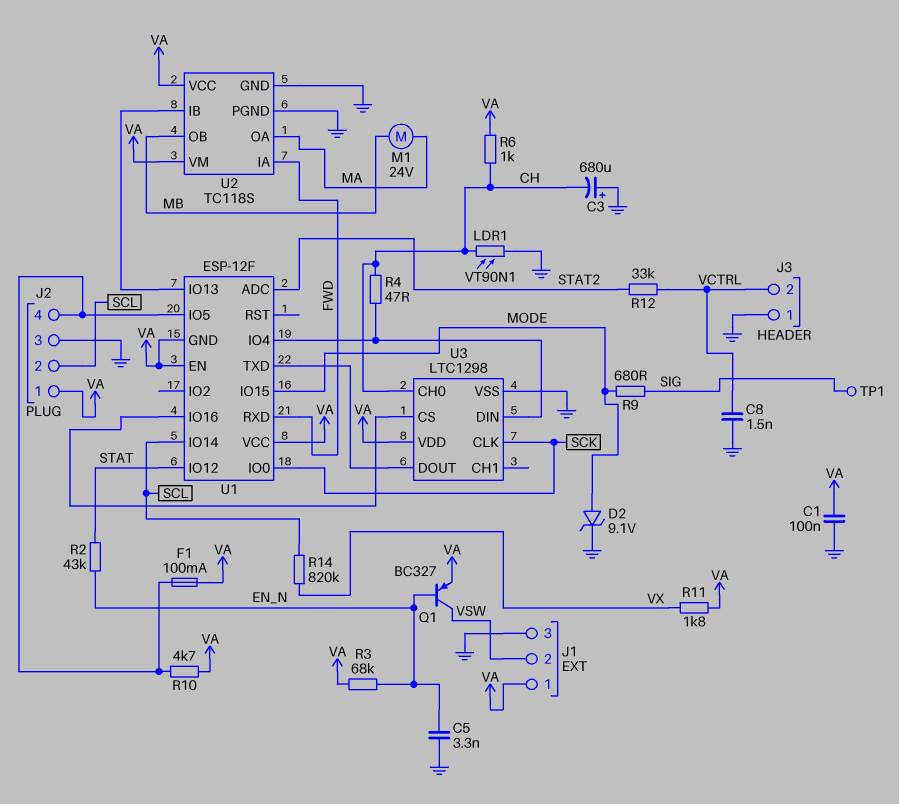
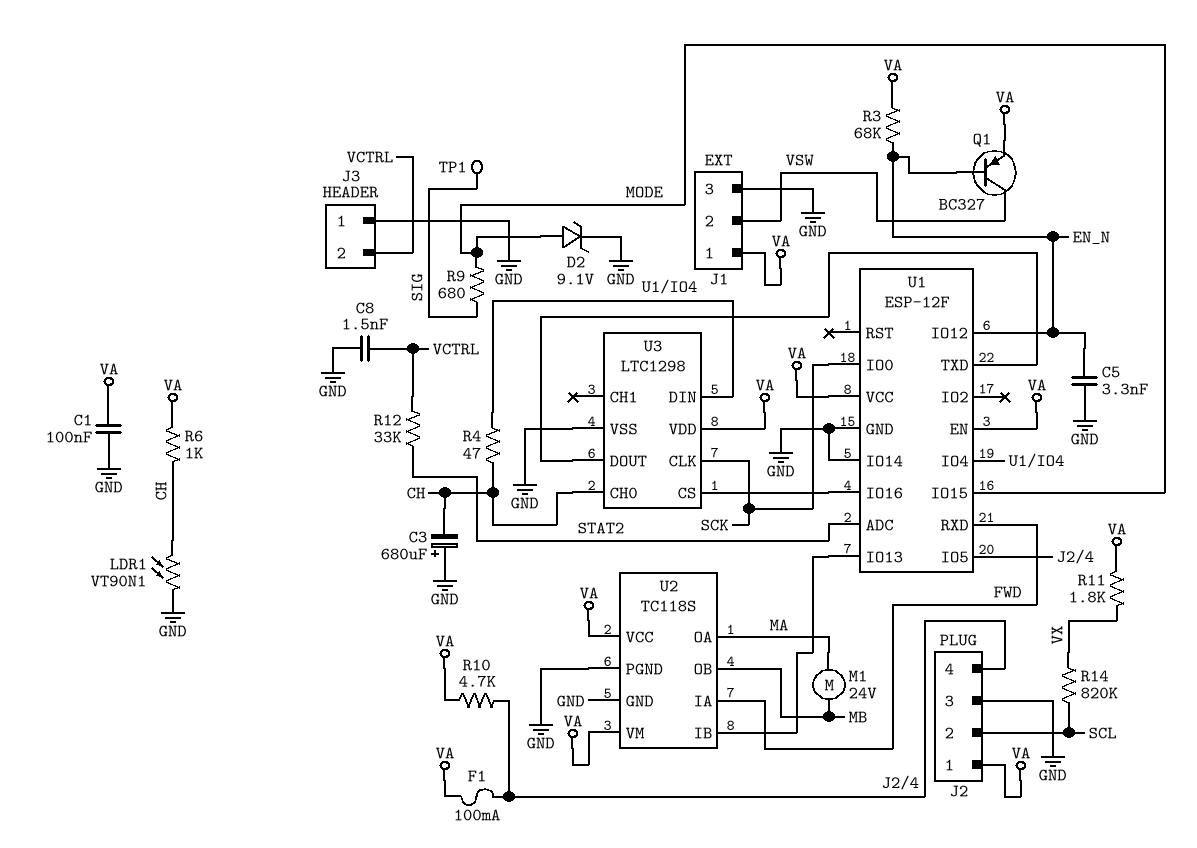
R2: 43k (EN_N, STAT) -> none
U1 pin GND: VA -> GND
U1 pin IO12: STAT -> EN_N
U1 pin IO14: SCL -> GND

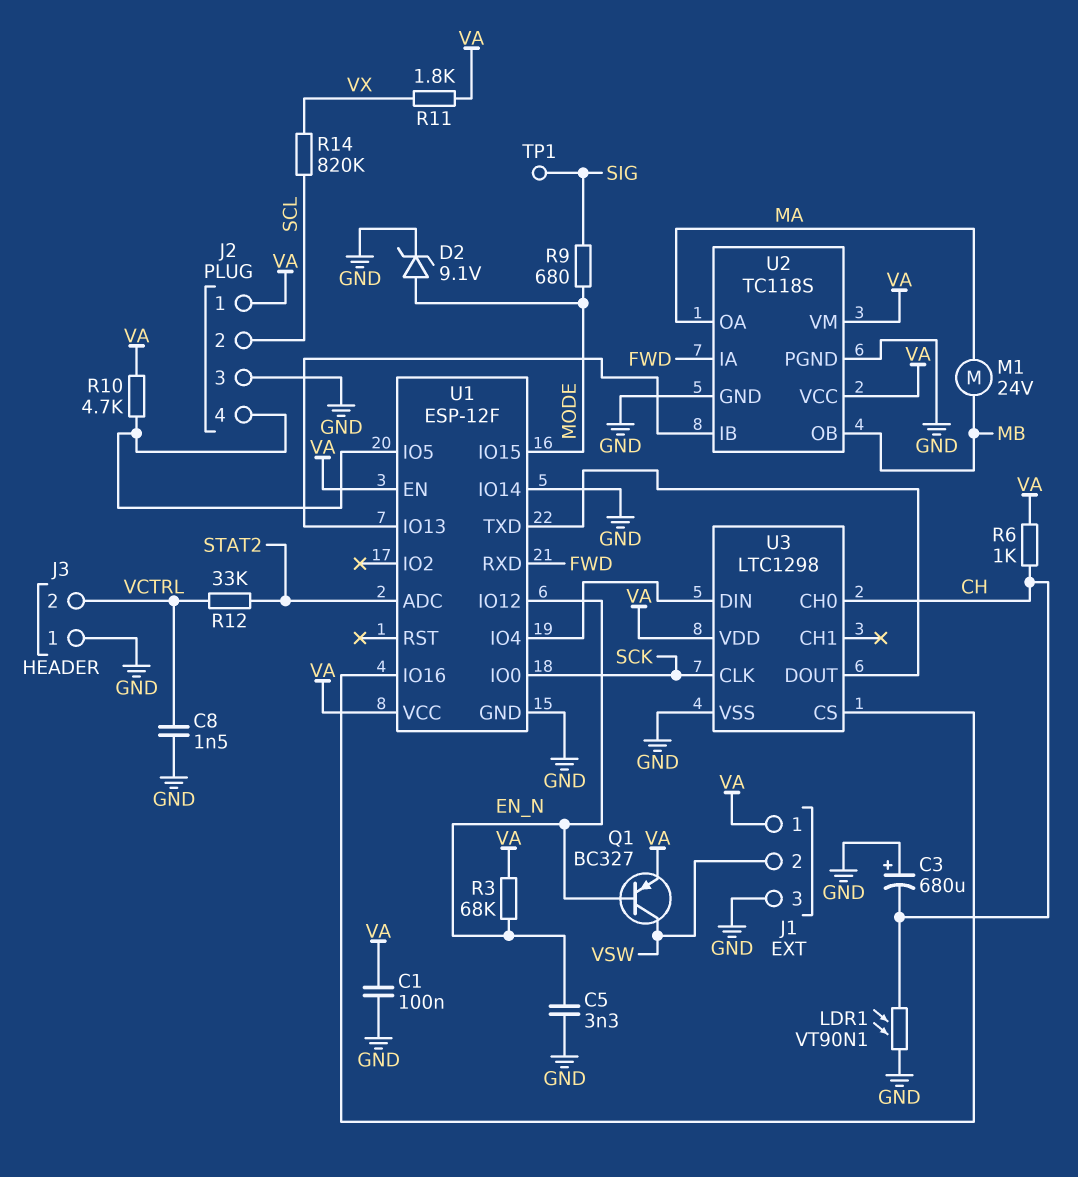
F1: 100mA (J2/4, VA) -> none
R4: 47 (CH, U1/IO4) -> none

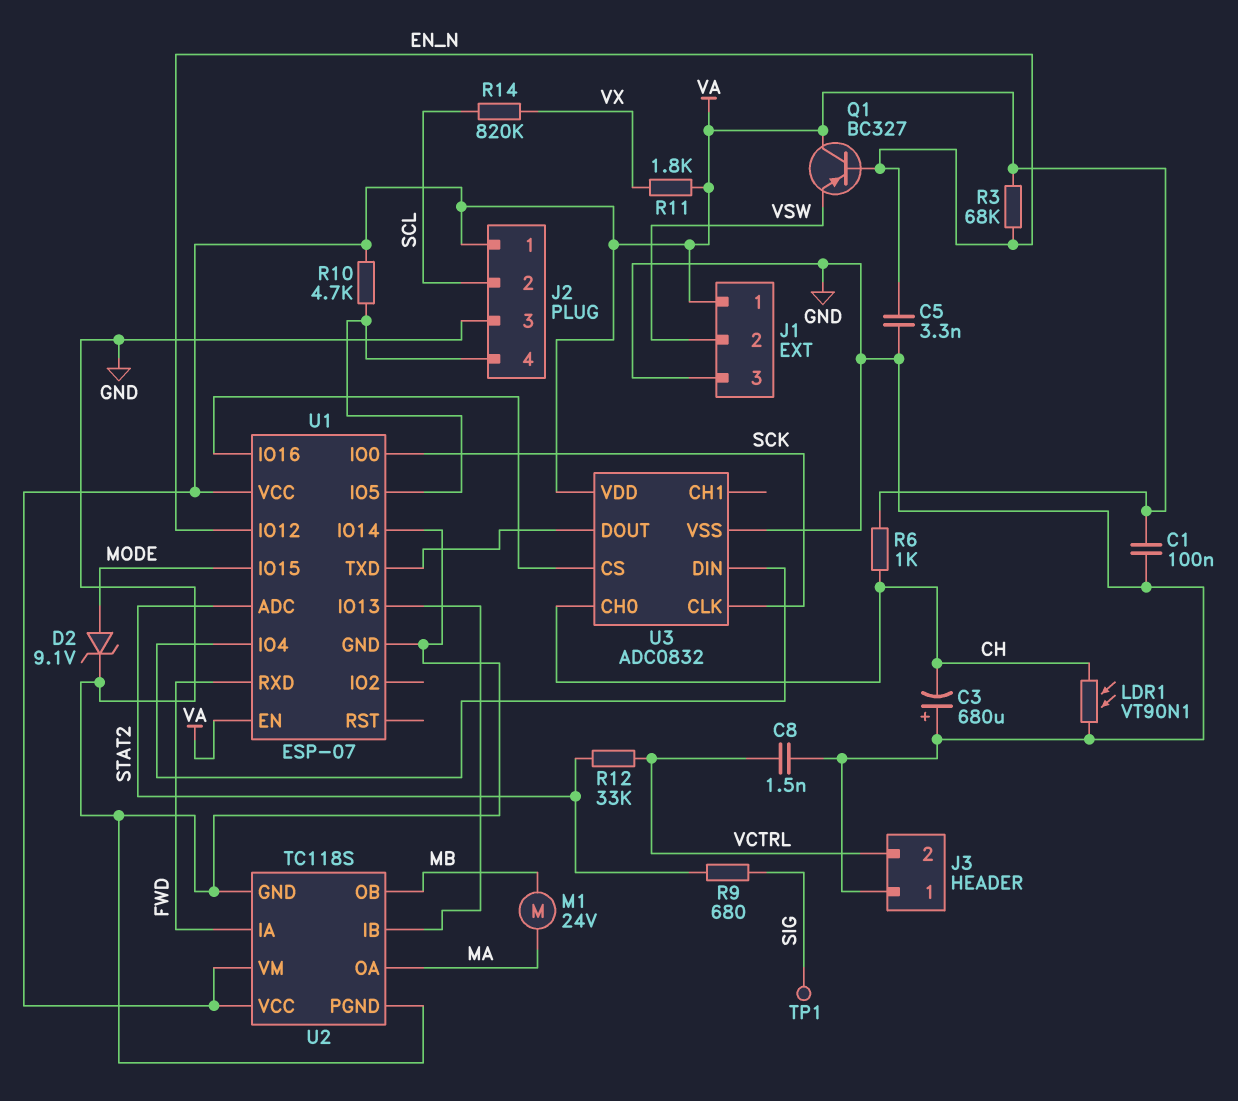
Q1: PNP BC327 (B EN_N, C VSW, E VA) -> PNP BC327 (B EN_N, C VA, E VSW)
R9: 680 (MODE, SIG) -> 680 (SIG, STAT2)
U1: ESP-12F -> ESP-07
U3: LTC1298 -> ADC0832

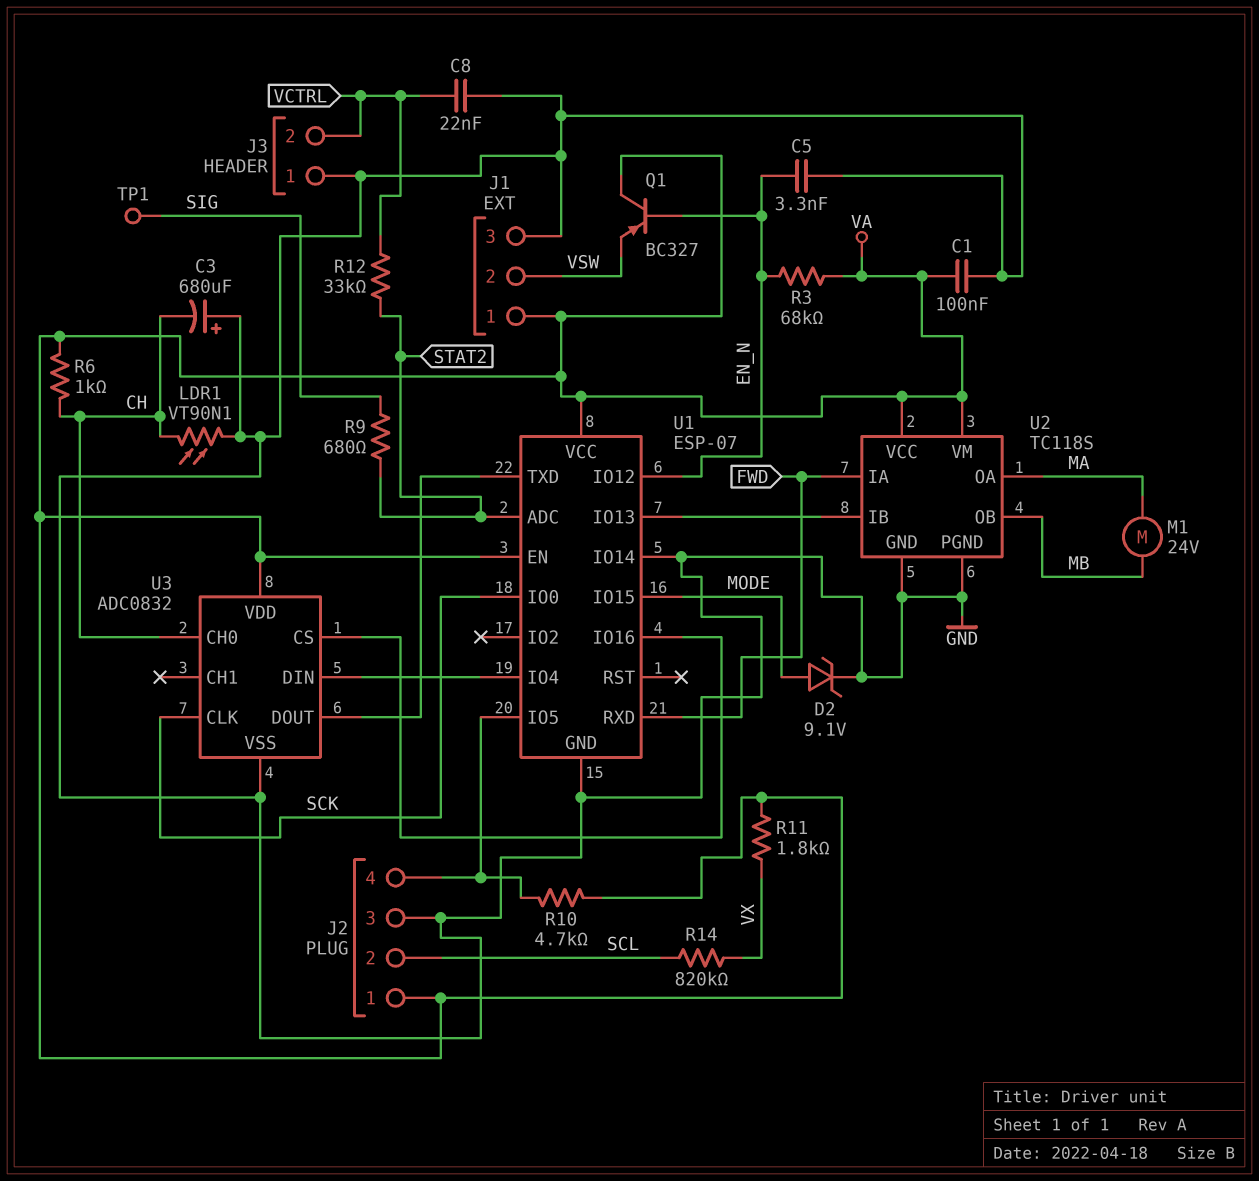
C8: 1.5nF (GND, VCTRL) -> 22nF (GND, VCTRL)

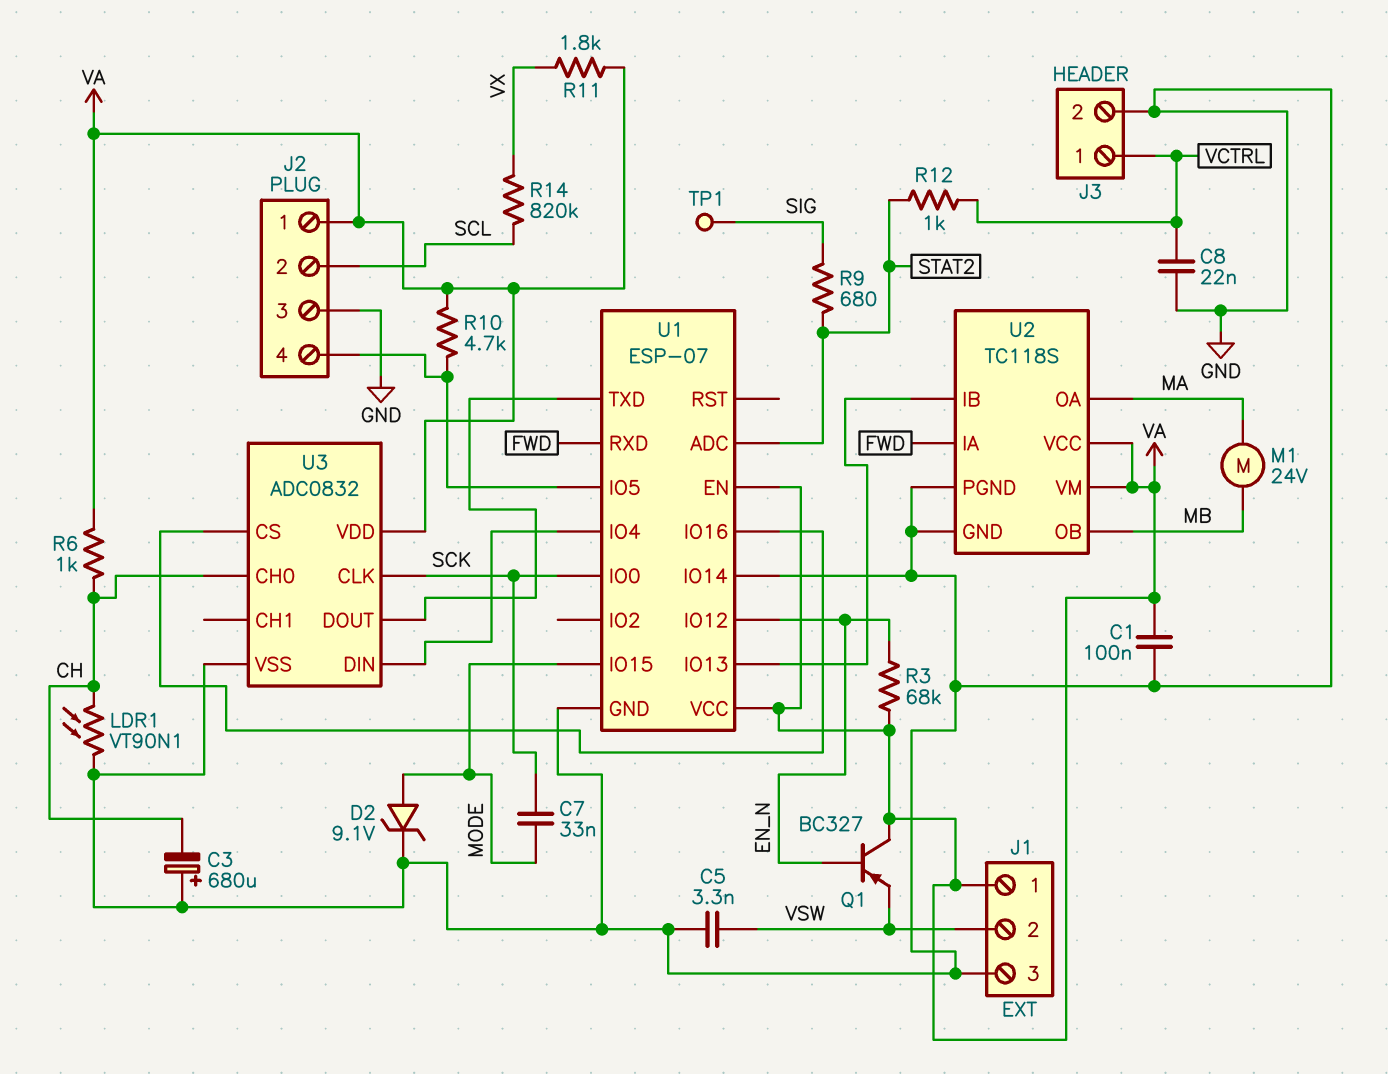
C5: 3.3nF (EN_N, GND) -> 3.3nF (GND, VSW)
C7: none -> 33nF (MODE, SCK)
J3 pin 1: GND -> VCTRL
J3 pin 2: VCTRL -> GND
R12: 33k (STAT2, VCTRL) -> 1k (STAT2, VCTRL)

